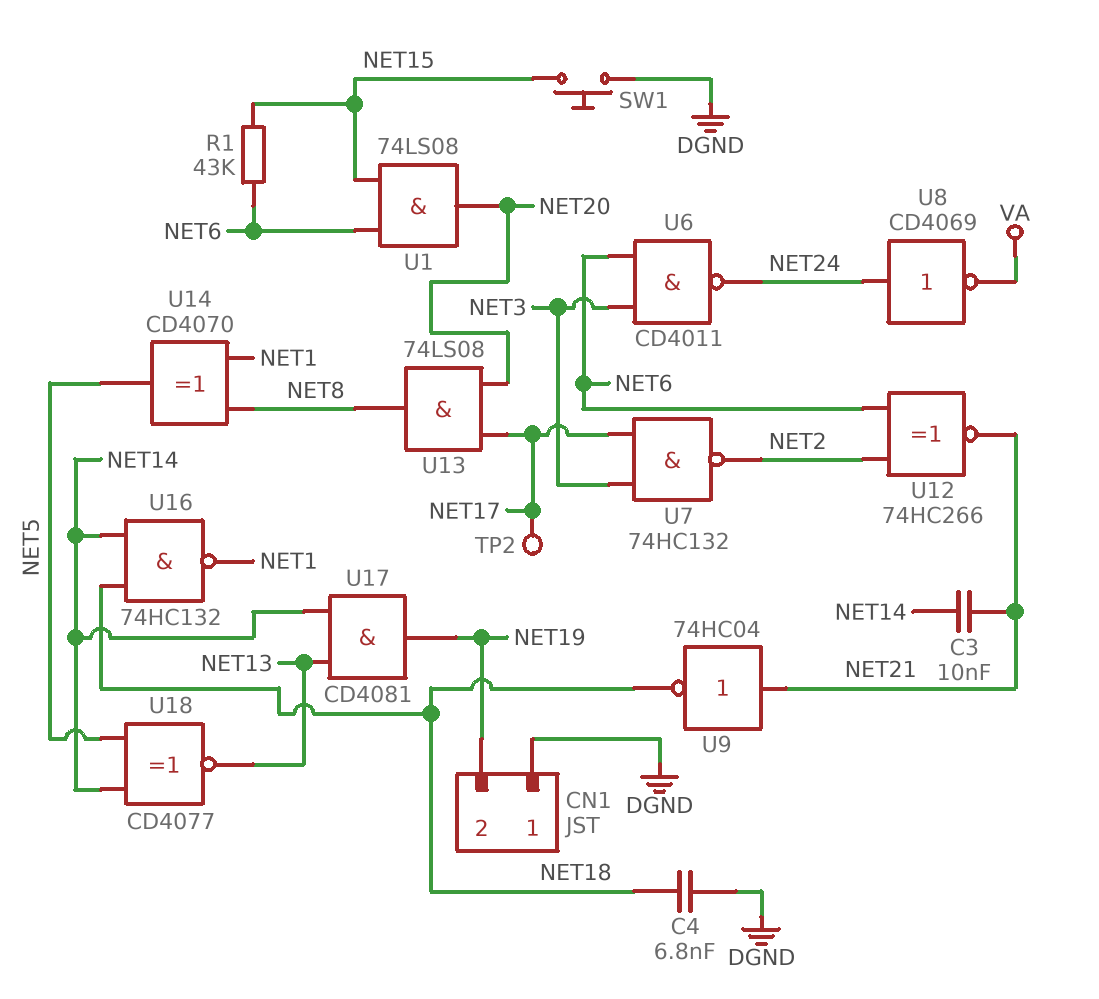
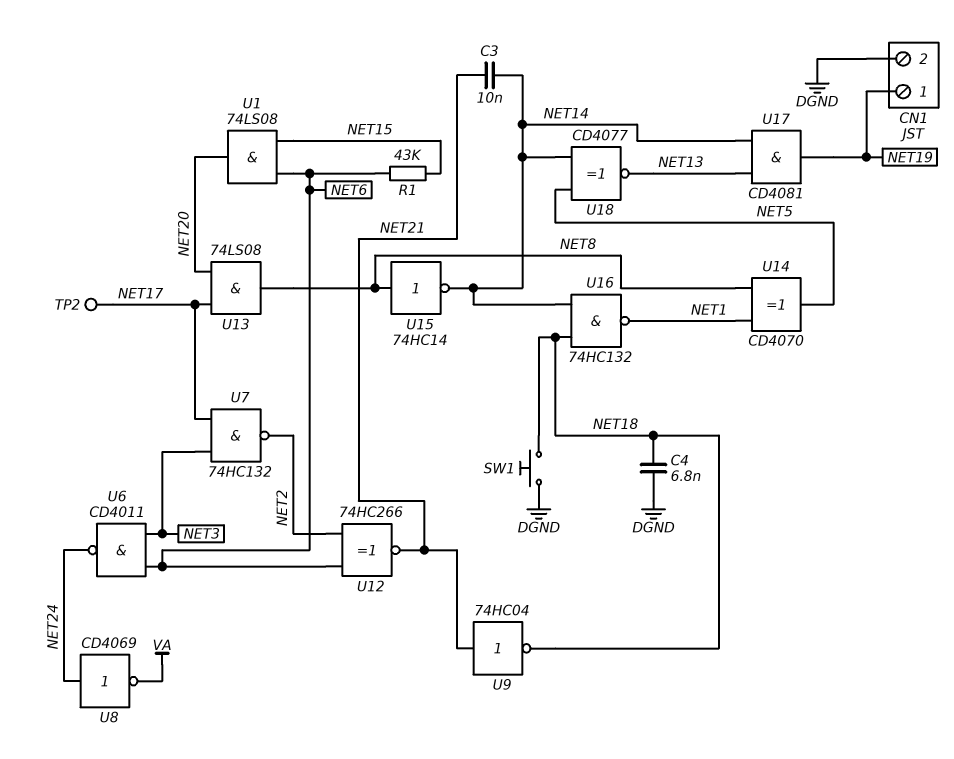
CN1 pin 1: DGND -> NET19
CN1 pin 2: NET19 -> DGND
SW1: button (DGND, NET15) -> button (DGND, NET18)
U15: none -> NOT 74HC14 (in NET8, out NET14)

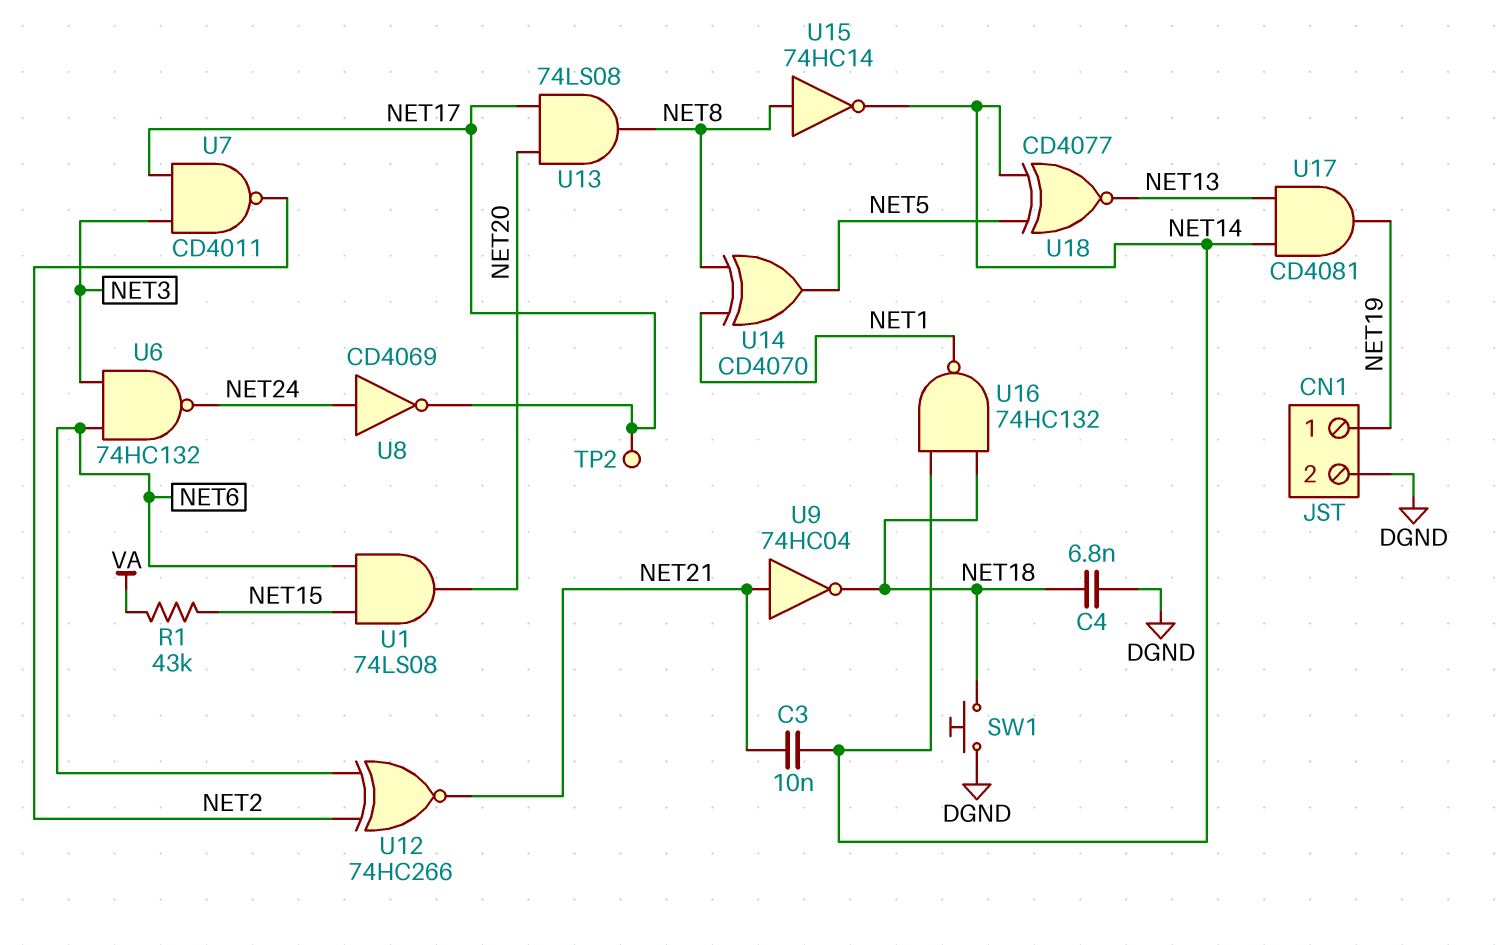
R1: 43k (NET6, NET15) -> 43k (NET15, VA)
U6: NAND CD4011 (in NET3, in NET6, out NET24) -> NAND 74HC132 (in NET3, in NET6, out NET24)
U7: NAND 74HC132 (in NET3, in NET17, out NET2) -> NAND CD4011 (in NET3, in NET17, out NET2)
U8: NOT CD4069 (in NET24, out VA) -> NOT CD4069 (in NET24, out NET17)

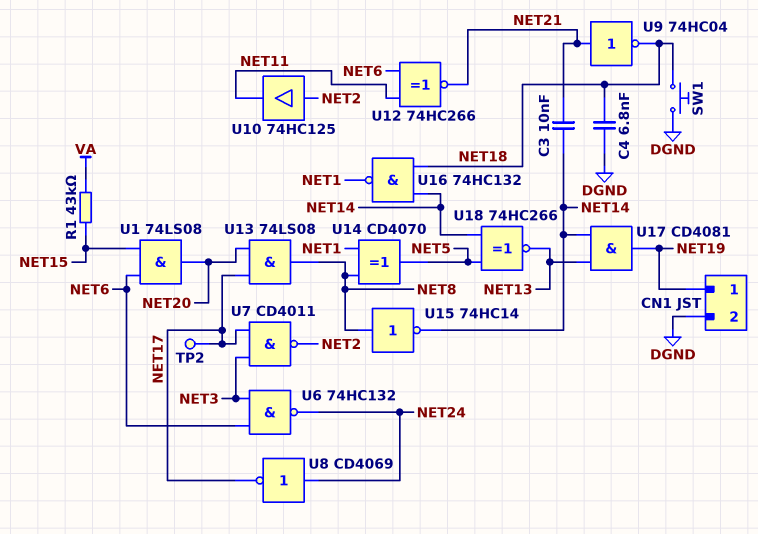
U10: none -> buffer 74HC125 (in NET2, out NET11)
U12: XNOR 74HC266 (in NET2, in NET6, out NET21) -> XNOR 74HC266 (in NET6, in NET11, out NET21)
U18: XNOR CD4077 (in NET5, in NET14, out NET13) -> XNOR 74HC266 (in NET5, in NET14, out NET13)

